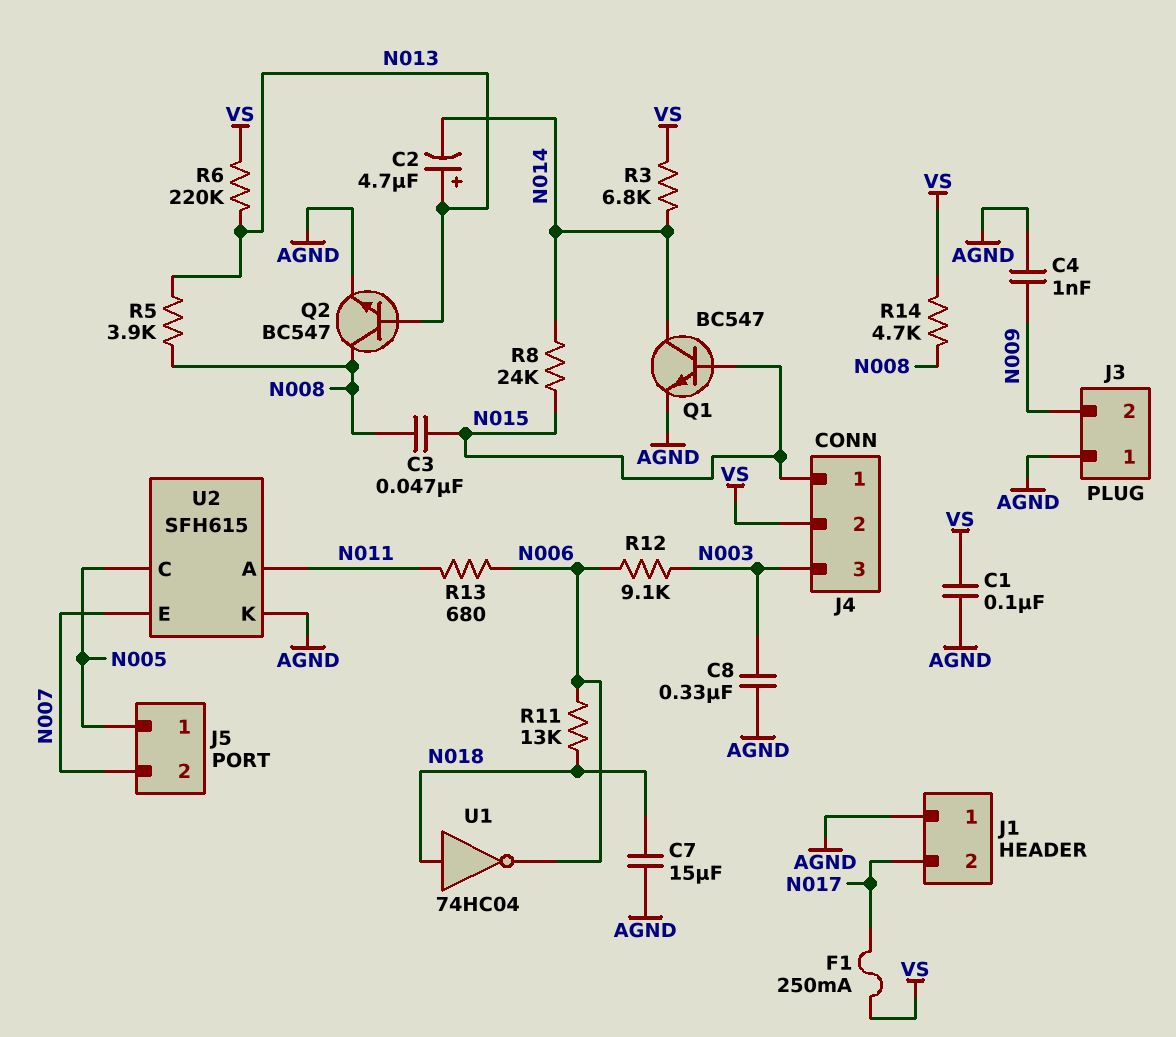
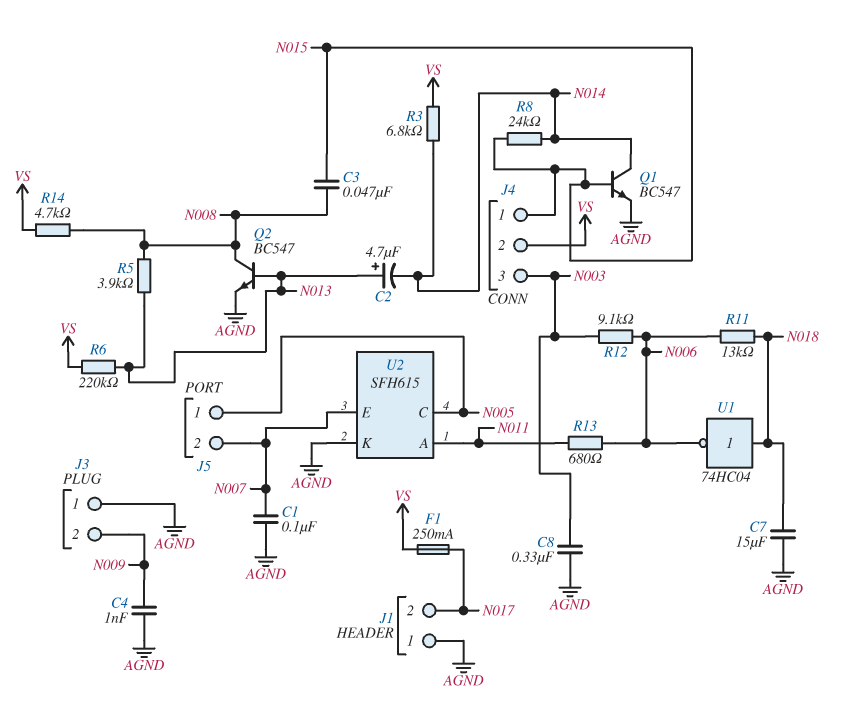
C1: 100nF (AGND, VS) -> 100nF (AGND, N007)

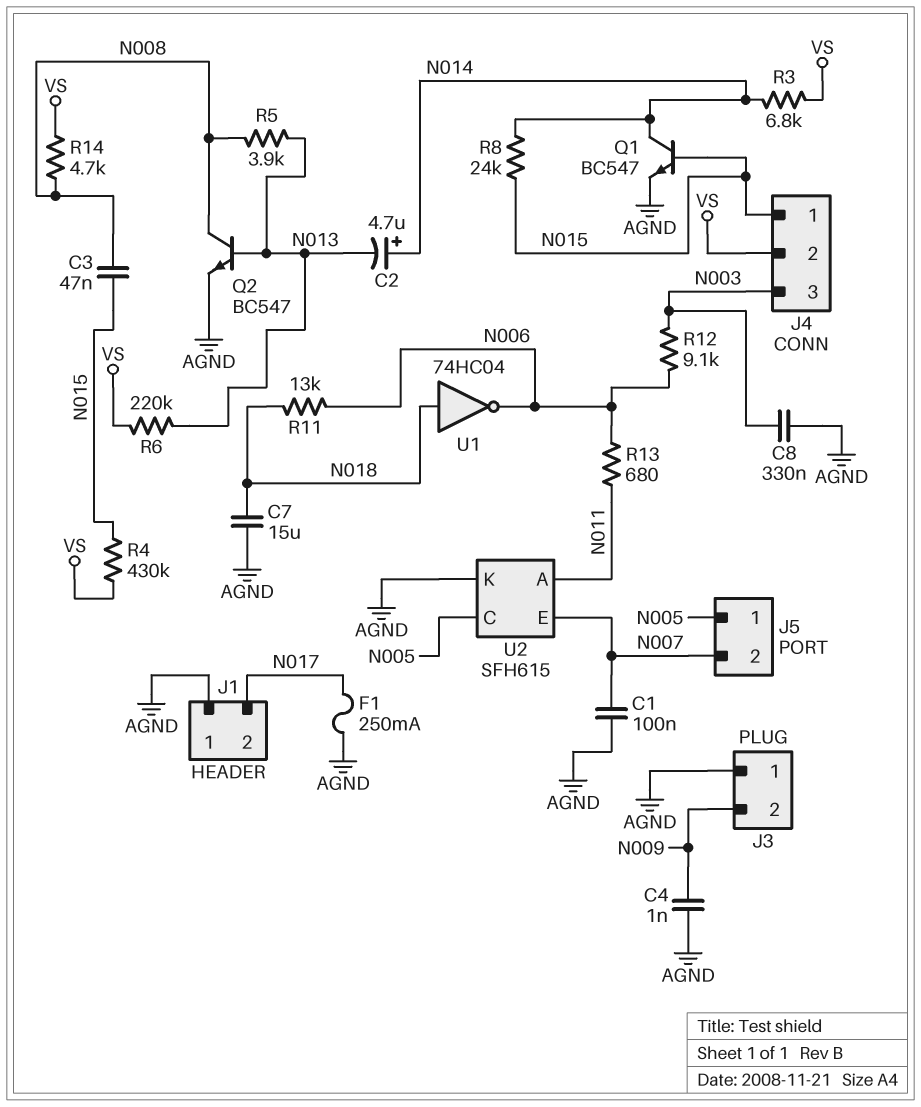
C2: 4.7uF (plus N013, minus N014) -> 4.7uF (plus N014, minus N013)
F1: 250mA (N017, VS) -> 250mA (AGND, N017)
R4: none -> 430k (N015, VS)

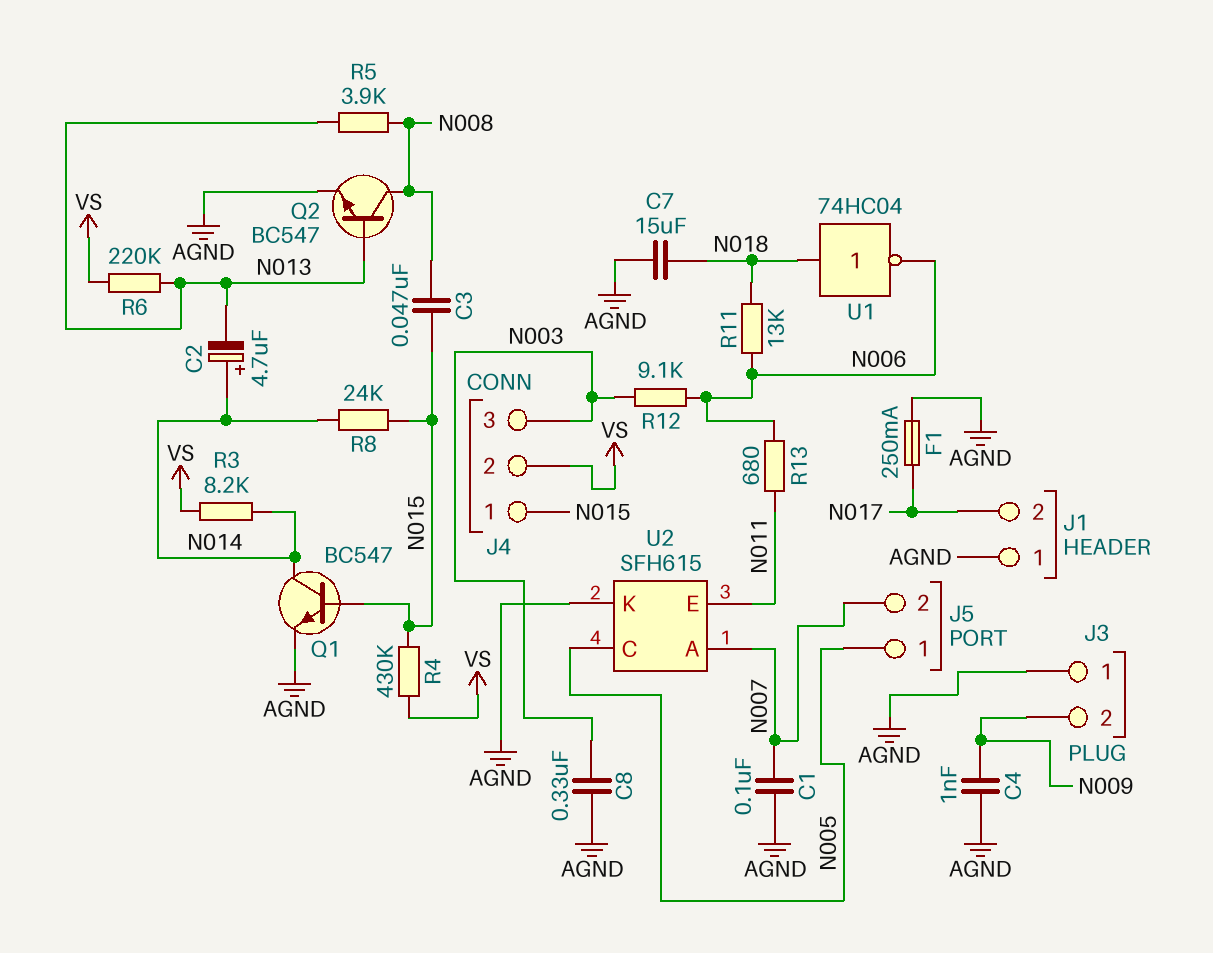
R3: 6.8k (N014, VS) -> 8.2k (N014, VS)
R14: 4.7k (N008, VS) -> none
U2 pin A: N011 -> N007
U2 pin E: N007 -> N011

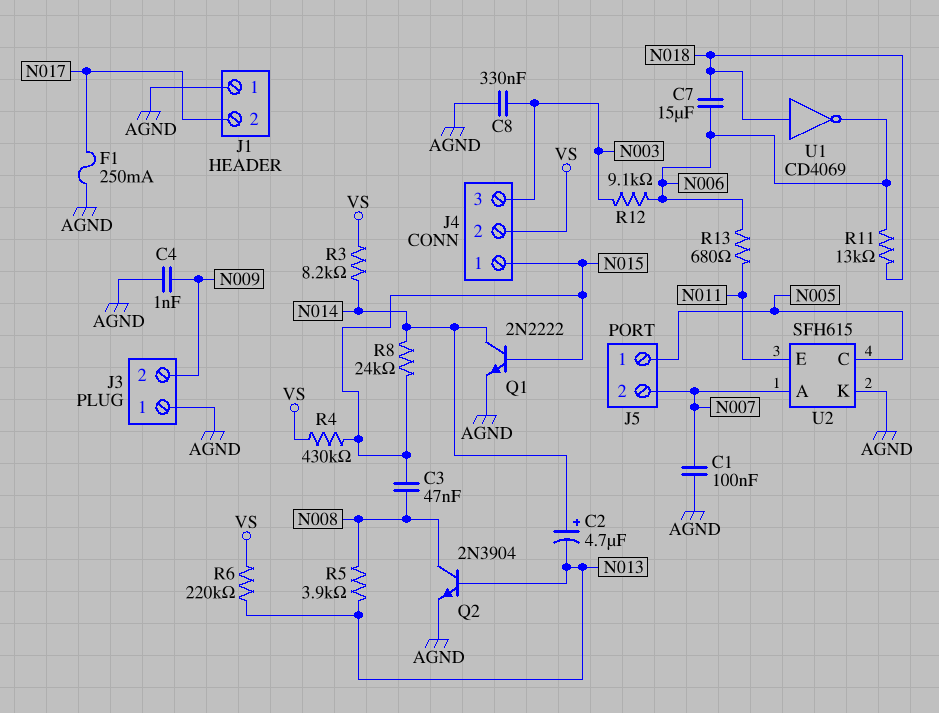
C7: 15uF (AGND, N018) -> 15uF (N006, N018)
Q1: NPN BC547 (B N015, C N014, E AGND) -> NPN 2N2222 (B N015, C N014, E AGND)
Q2: NPN BC547 (B N013, C N008, E AGND) -> NPN 2N3904 (B N013, C N008, E AGND)
U1: NOT 74HC04 (in N018, out N006) -> NOT CD4069 (in N018, out N006)

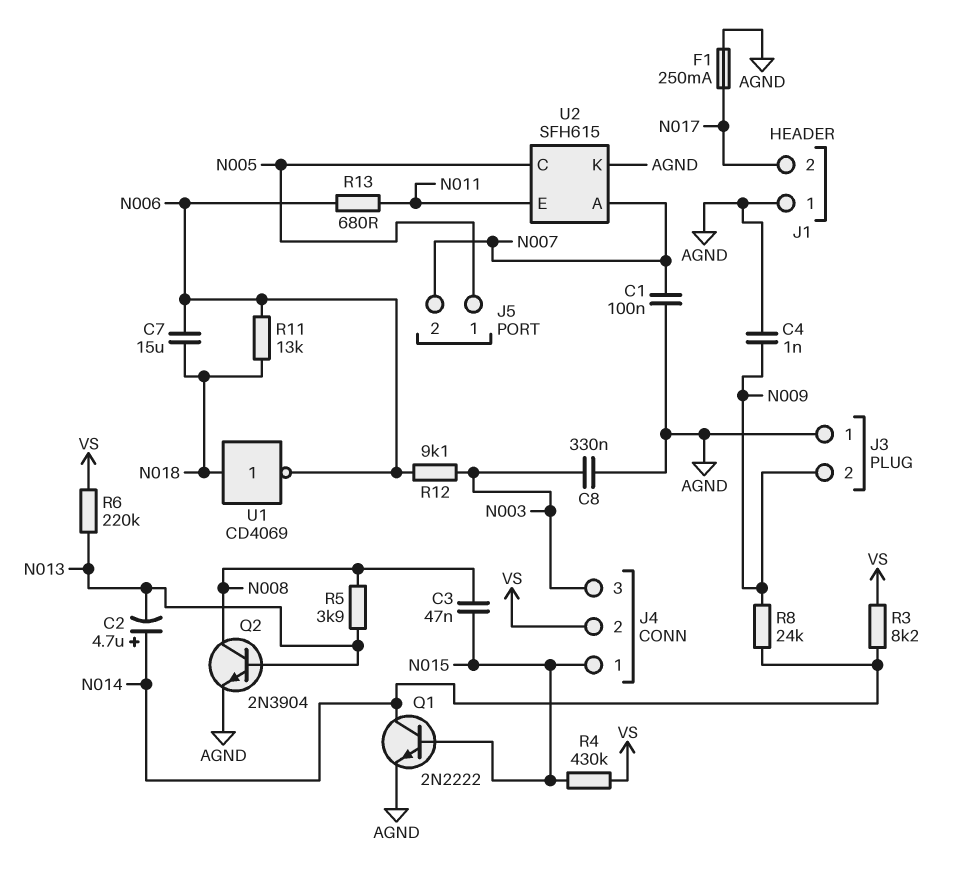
R8: 24k (N014, N015) -> 24k (N009, N014)

